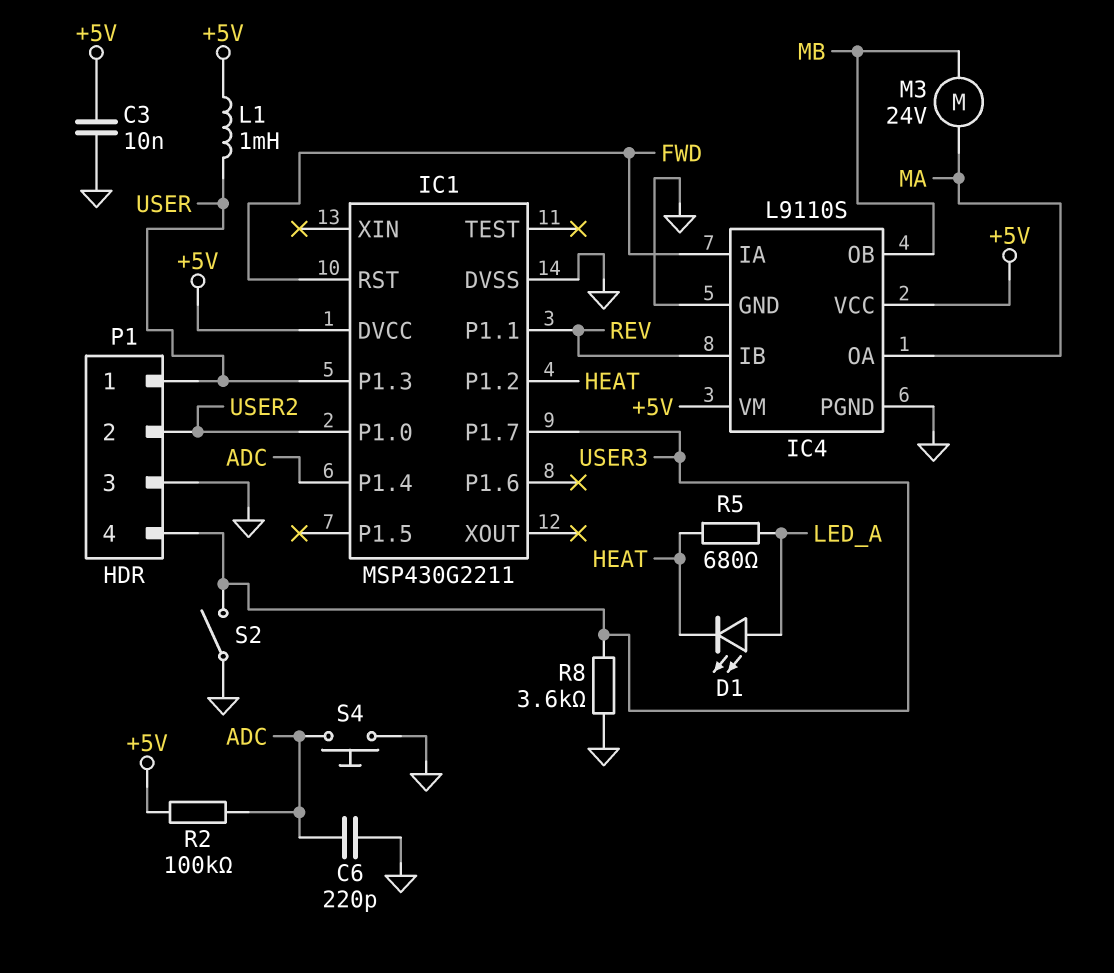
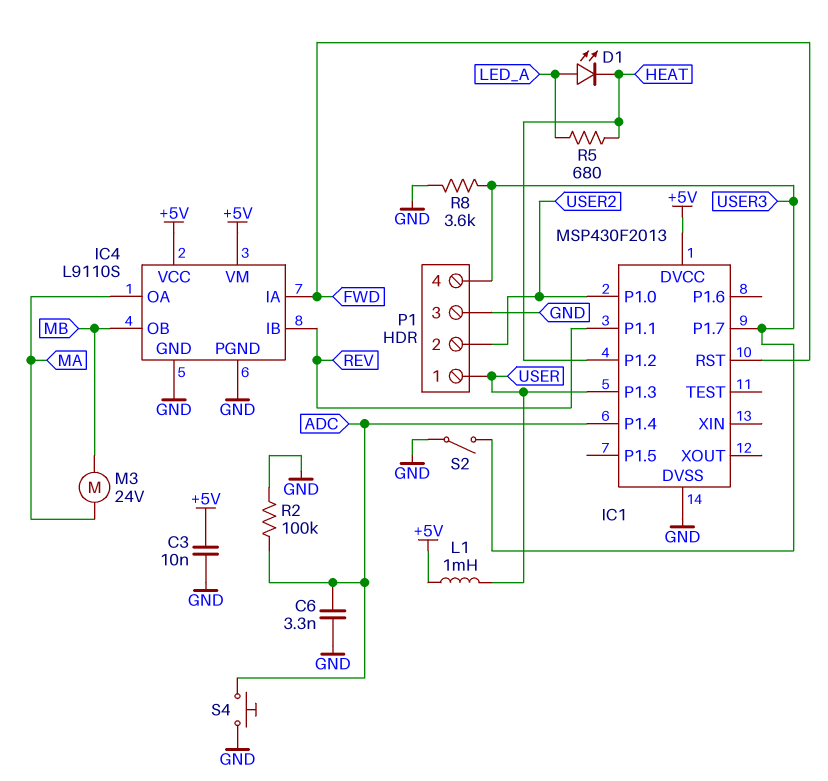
C6: 220pF (ADC, GND) -> 3.3nF (ADC, GND)
IC1: MSP430G2211 -> MSP430F2013
R2: 100k (+5V, ADC) -> 100k (ADC, GND)

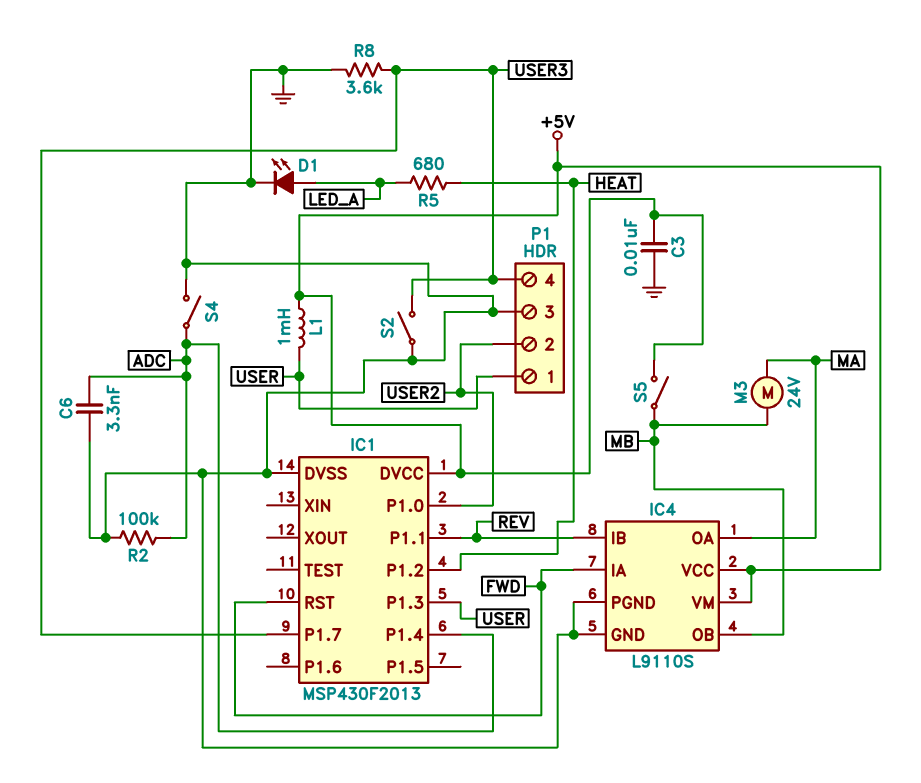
D1: LED (A LED_A, K HEAT) -> LED (A LED_A, K GND)
S4: button (ADC, GND) -> switch (ADC, GND)
S5: none -> switch (+5V, MB)

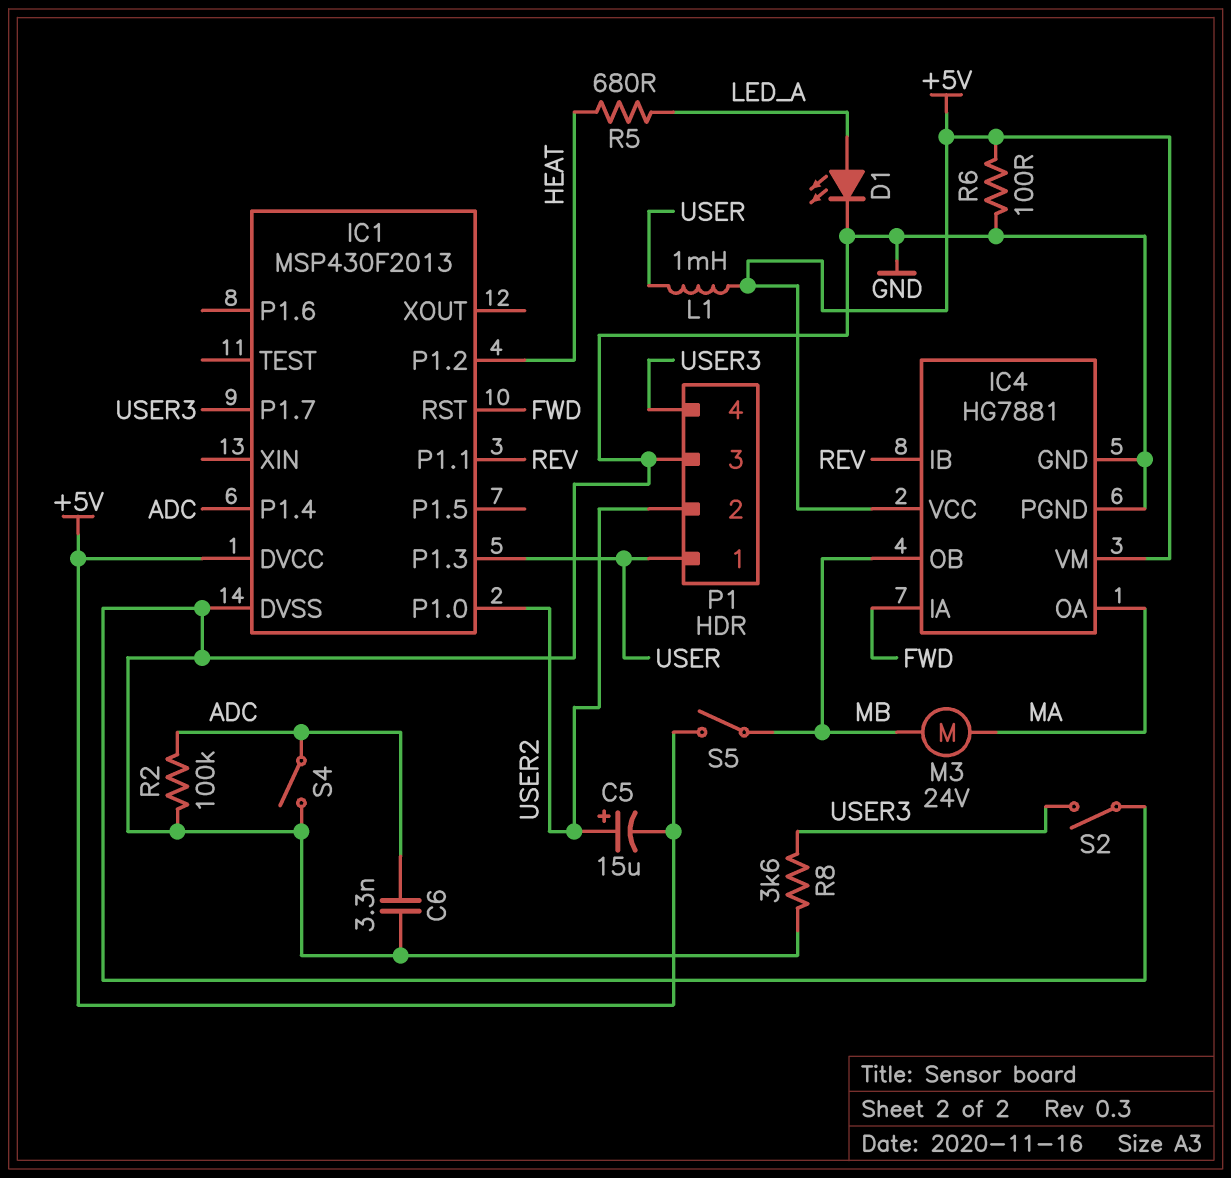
C3: 10nF (+5V, GND) -> none
C5: none -> 15uF (plus USER2, minus +5V)
IC4: L9110S -> HG7881
R6: none -> 100 (+5V, GND)

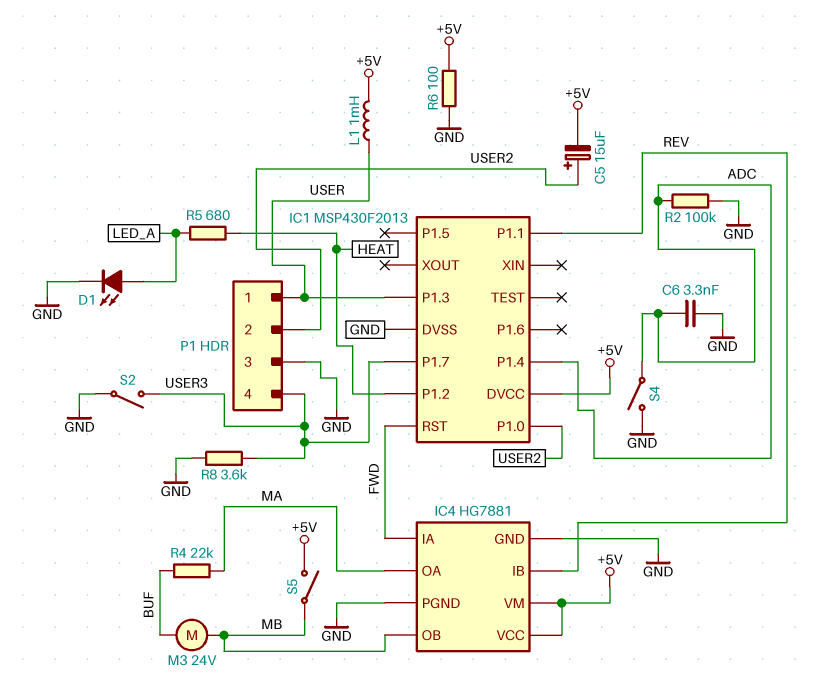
M3: motor 24V (MA, MB) -> motor 24V (BUF, MB)
R4: none -> 22k (BUF, MA)

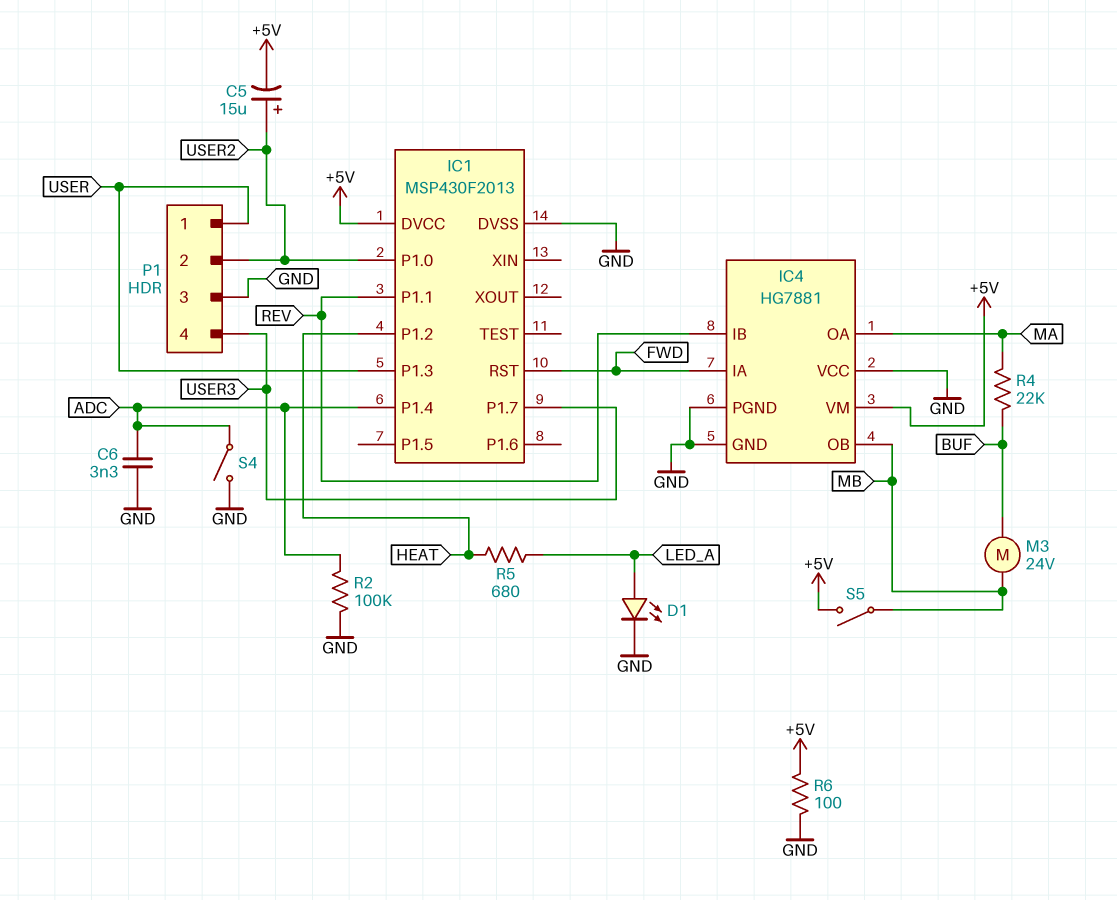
IC4 pin VCC: +5V -> GND
L1: 1mH (+5V, USER) -> none
R8: 3.6k (GND, USER3) -> none
S2: switch (GND, USER3) -> none

